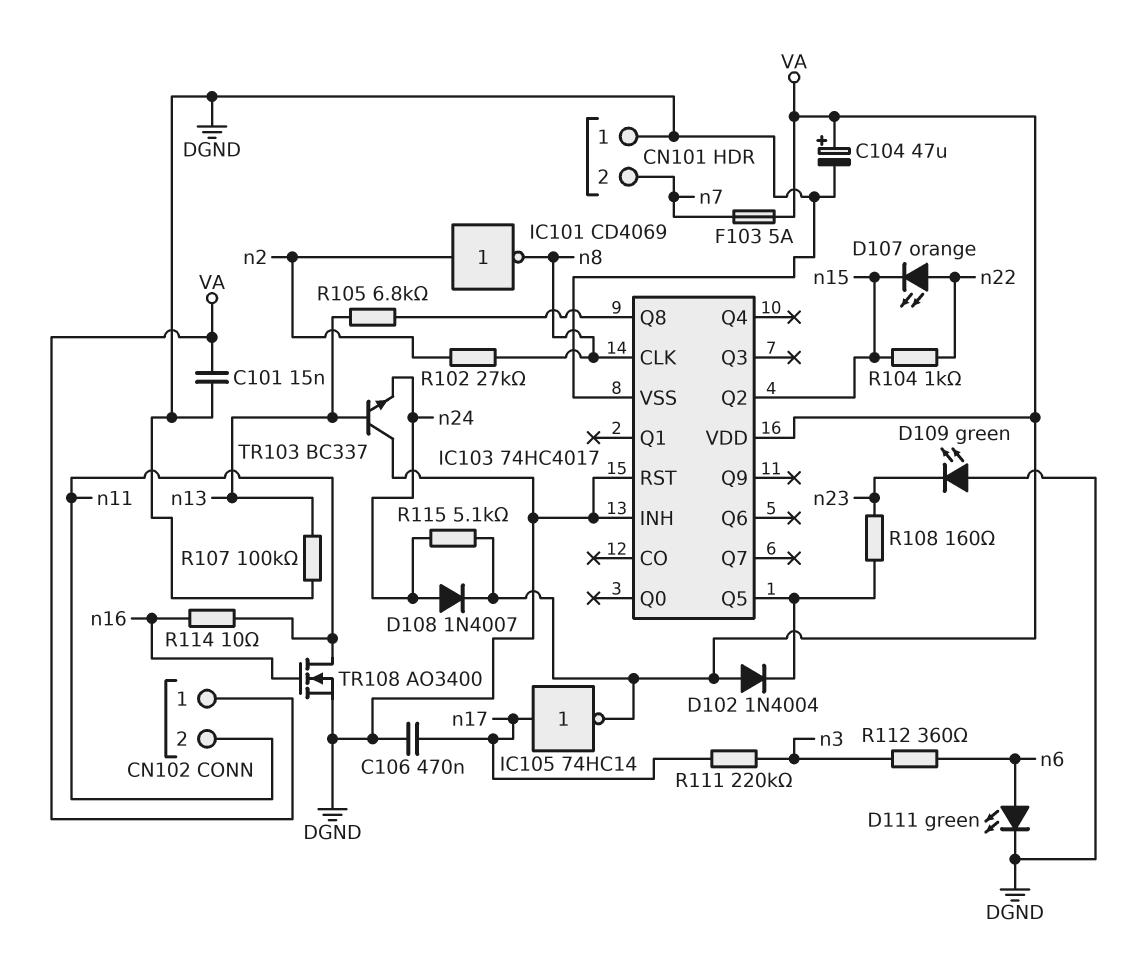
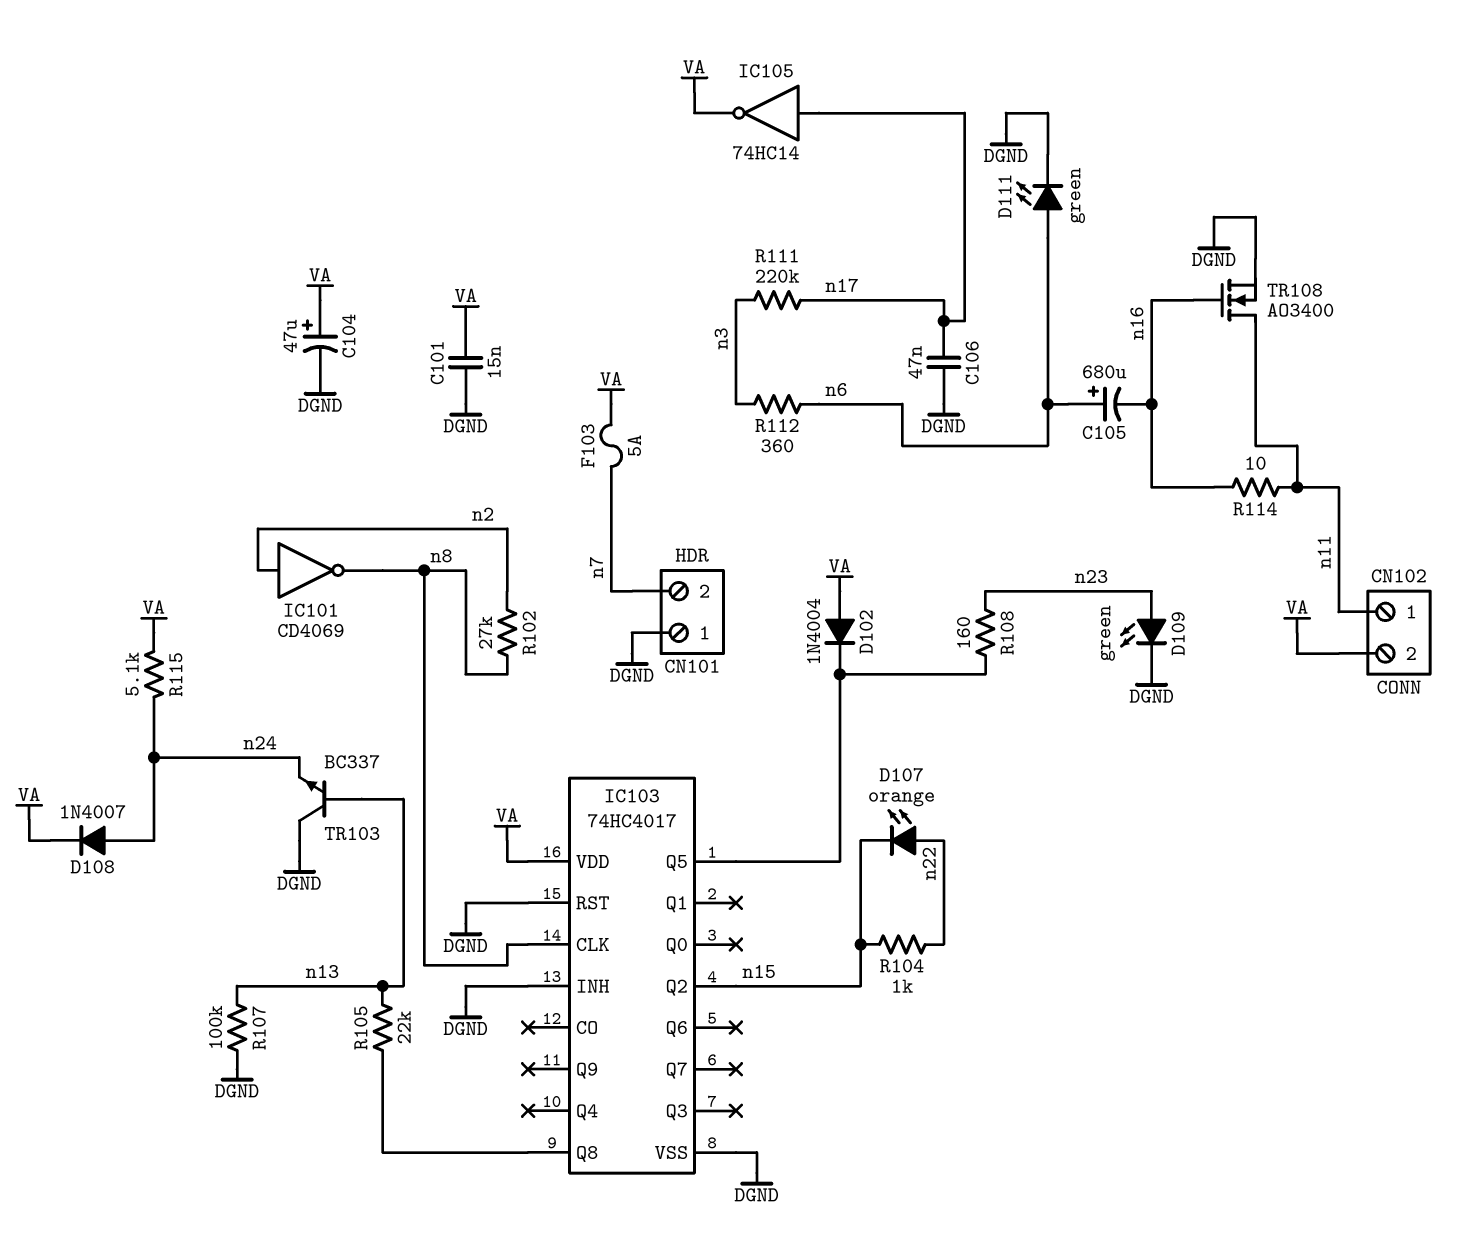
C105: none -> 680uF (plus n6, minus n16)
C106: 470nF (DGND, n17) -> 47nF (DGND, n17)
CN102 pin 1: VA -> n11
CN102 pin 2: n11 -> VA
D109: LED green (A DGND, K n23) -> LED green (A n23, K DGND)
R105: 6.8k (IC103/Q8, n13) -> 22k (IC103/Q8, n13)

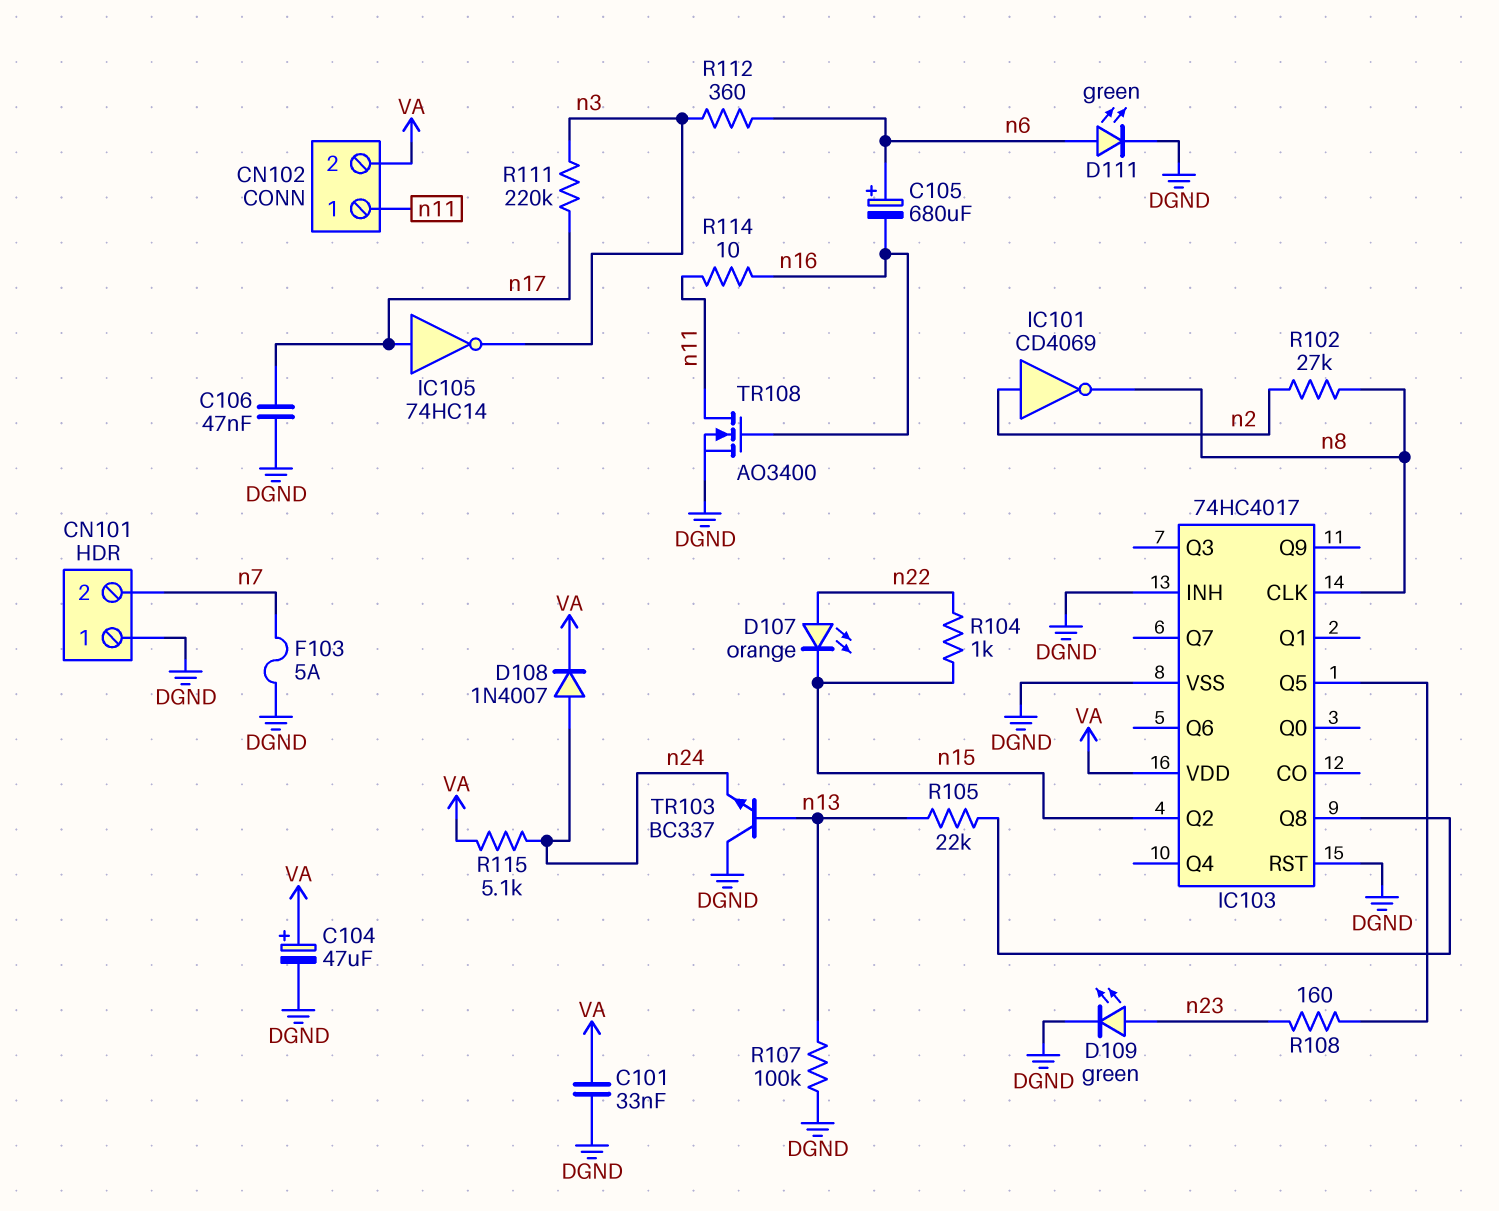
C101: 15nF (DGND, VA) -> 33nF (DGND, VA)
D102: diode 1N4004 (A VA, K IC103/Q5) -> none
F103: 5A (VA, n7) -> 5A (DGND, n7)
IC105: NOT 74HC14 (in n17, out VA) -> NOT 74HC14 (in n17, out n3)

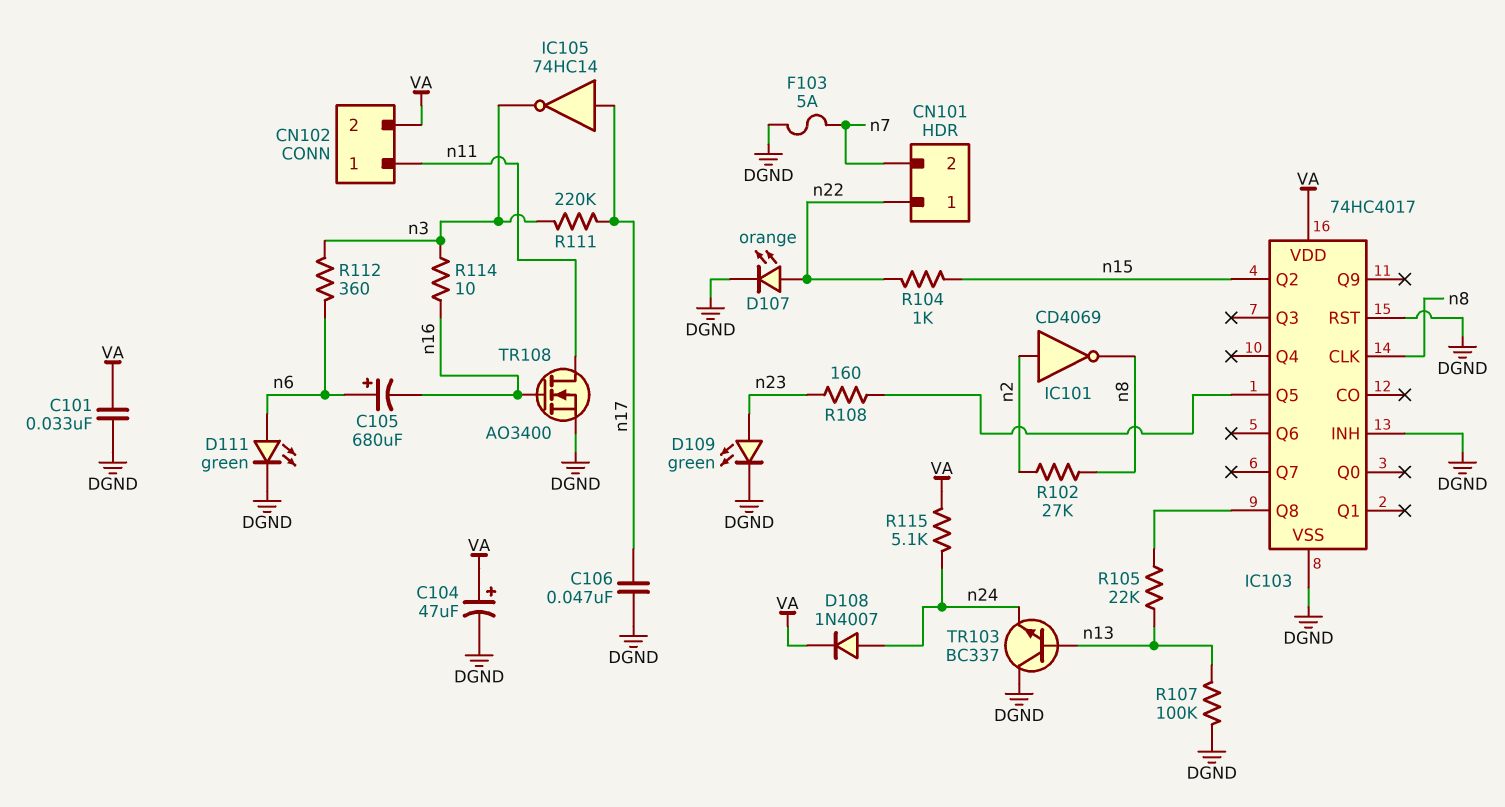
CN101 pin 1: DGND -> n22
D107: LED orange (A n22, K n15) -> LED orange (A n22, K DGND)
R114: 10 (n11, n16) -> 10 (n3, n16)

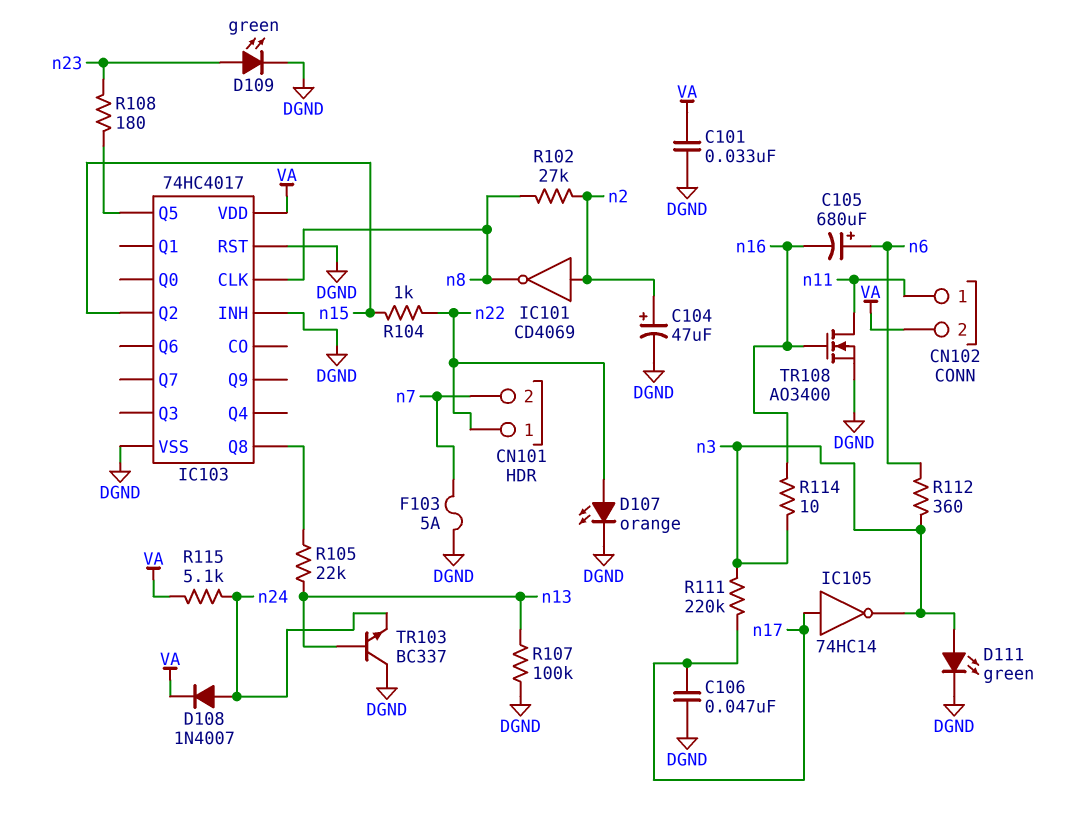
C104: 47uF (plus VA, minus DGND) -> 47uF (plus n2, minus DGND)
D111: LED green (A n6, K DGND) -> LED green (A n3, K DGND)
R108: 160 (IC103/Q5, n23) -> 180 (IC103/Q5, n23)

